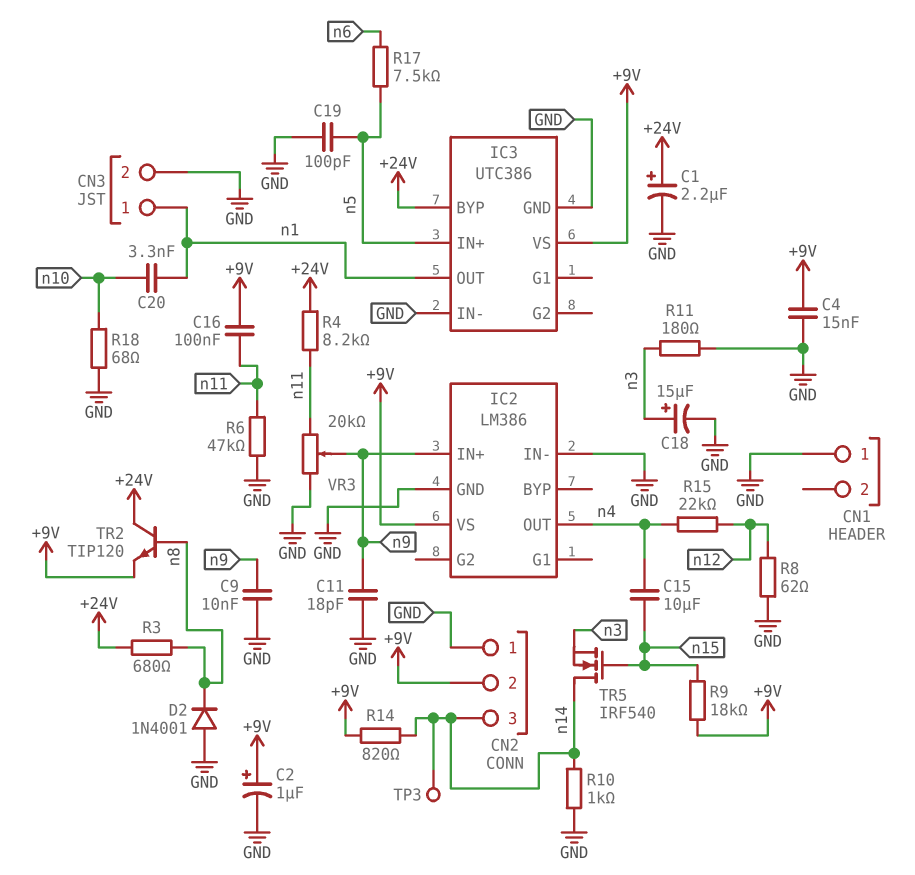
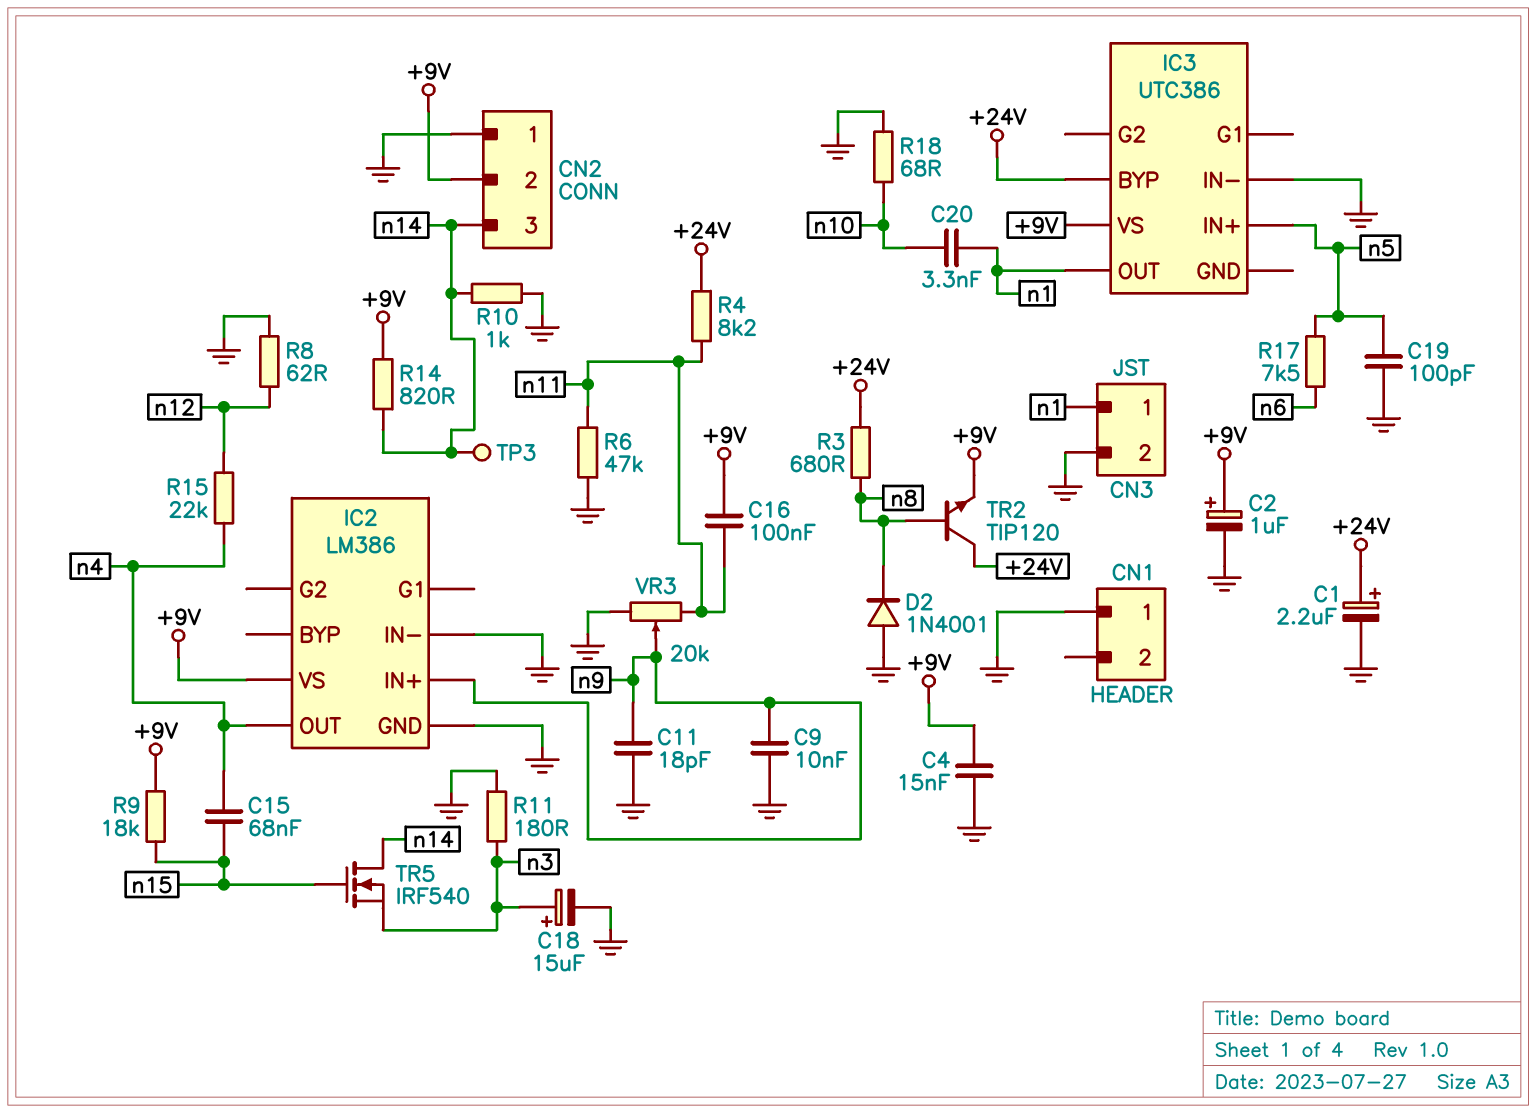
C15: 10uF (n4, n15) -> 68nF (n4, n15)
IC3 pin GND: GND -> none

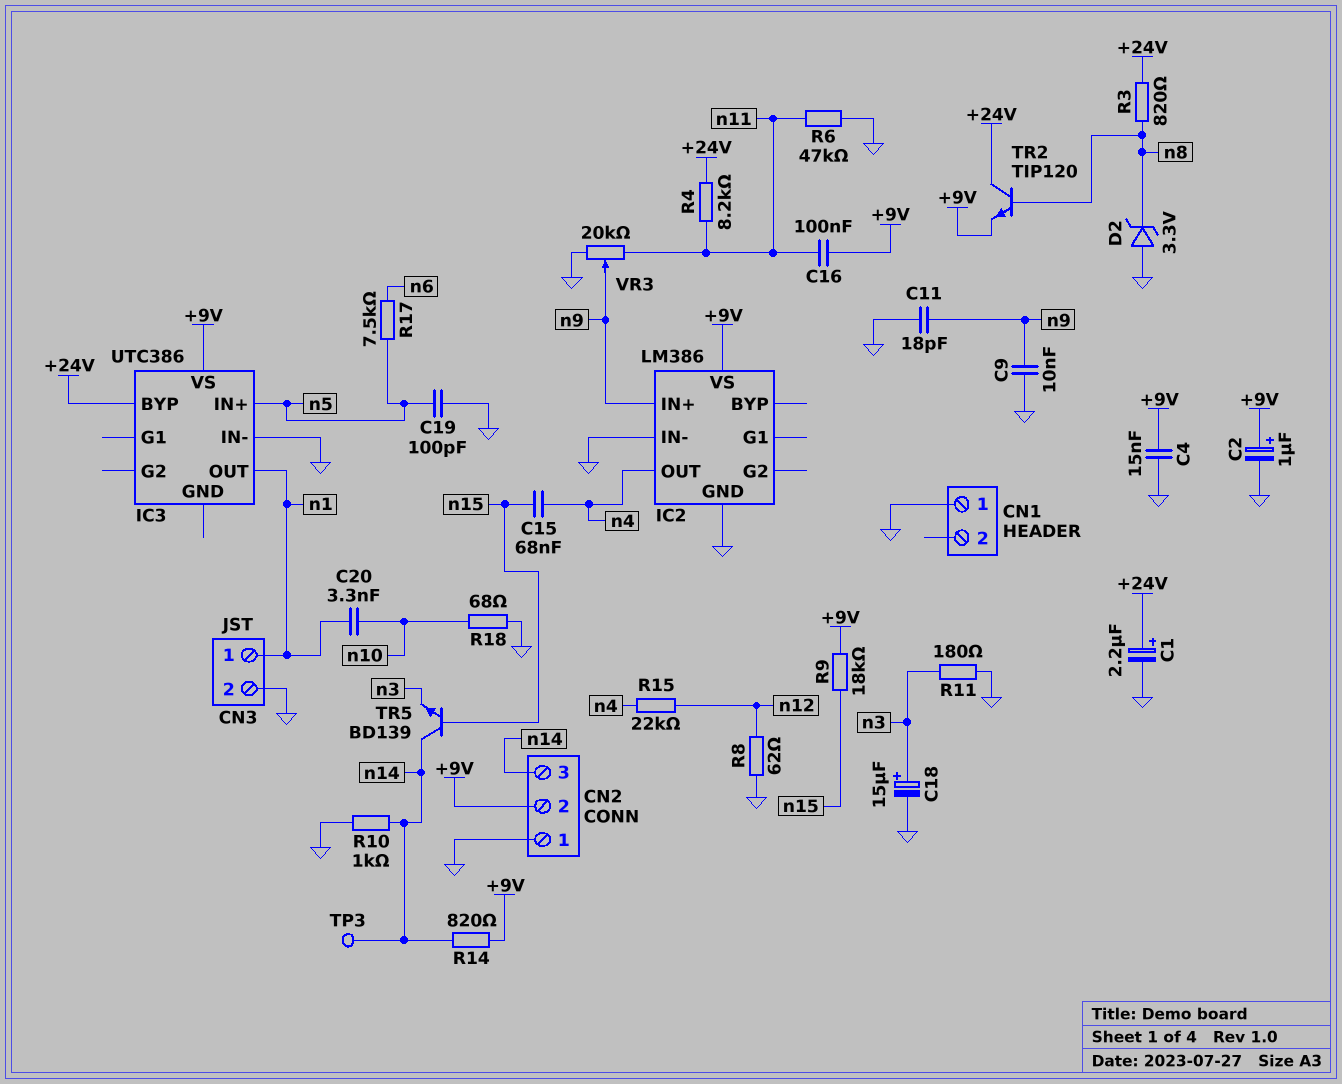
D2: diode 1N4001 (A GND, K n8) -> zener 3.3V (A GND, K n8)
R3: 680 (+24V, n8) -> 820 (+24V, n8)
TR5: NMOS IRF540 (G n15, D n14, S n3) -> NPN BD139 (B n15, C n14, E n3)

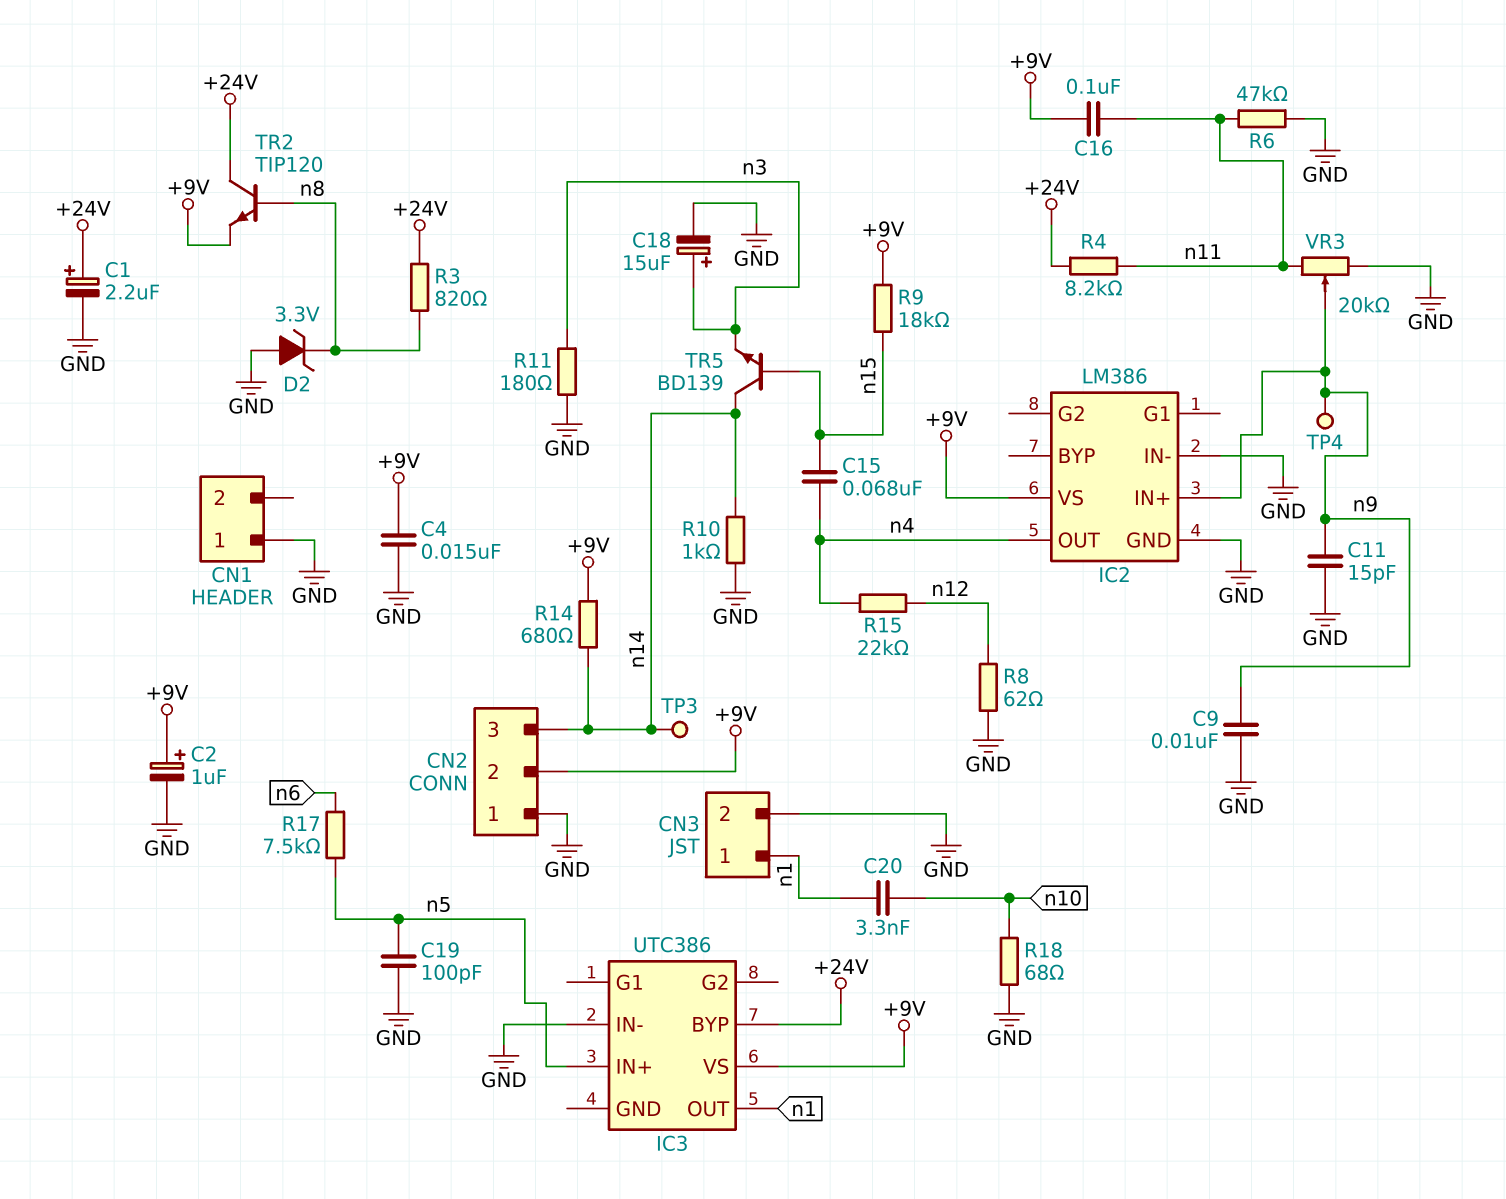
C11: 18pF (GND, n9) -> 15pF (GND, n9)
R14: 820 (+9V, n14) -> 680 (+9V, n14)
TP4: none -> test point (n9)

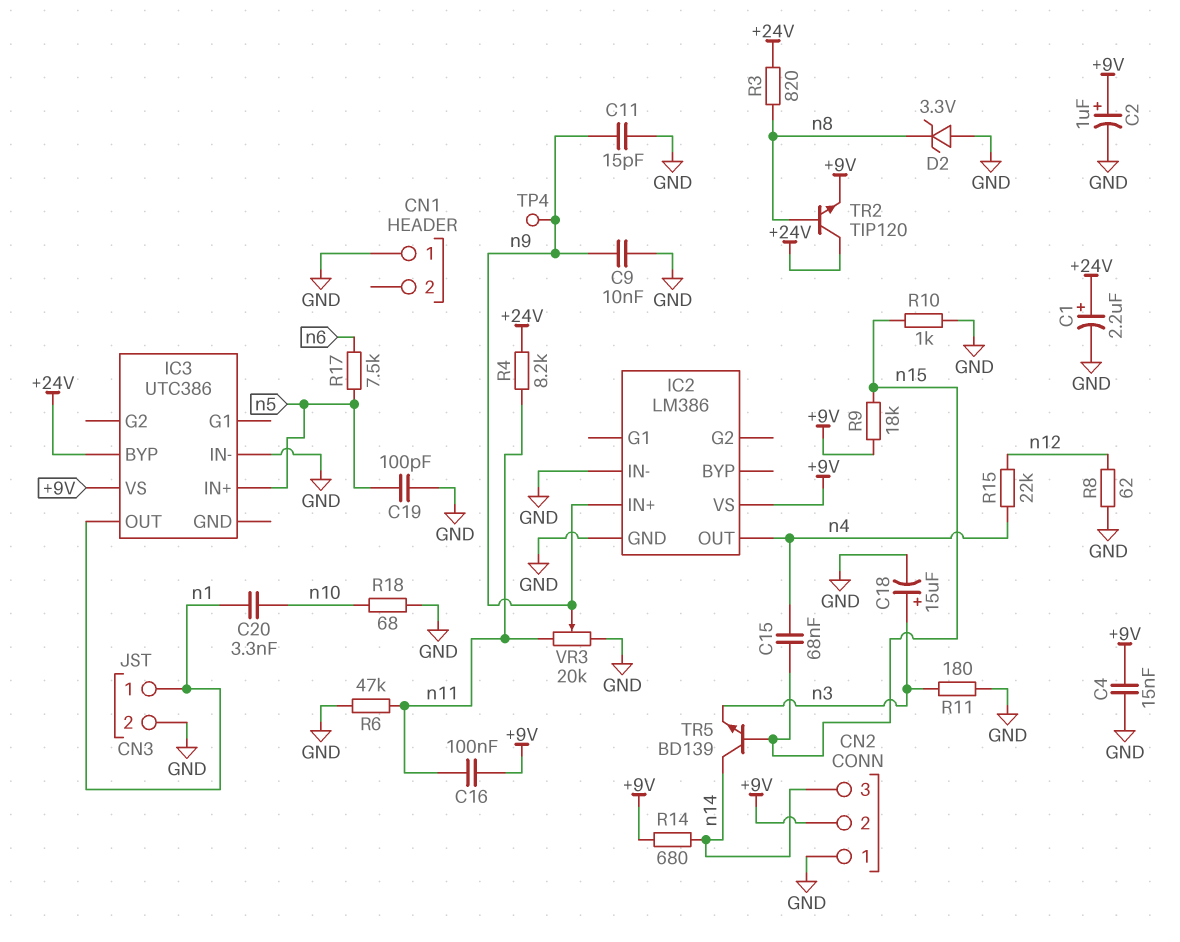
R10: 1k (GND, n14) -> 1k (GND, n15)
TP3: test point (n14) -> none

